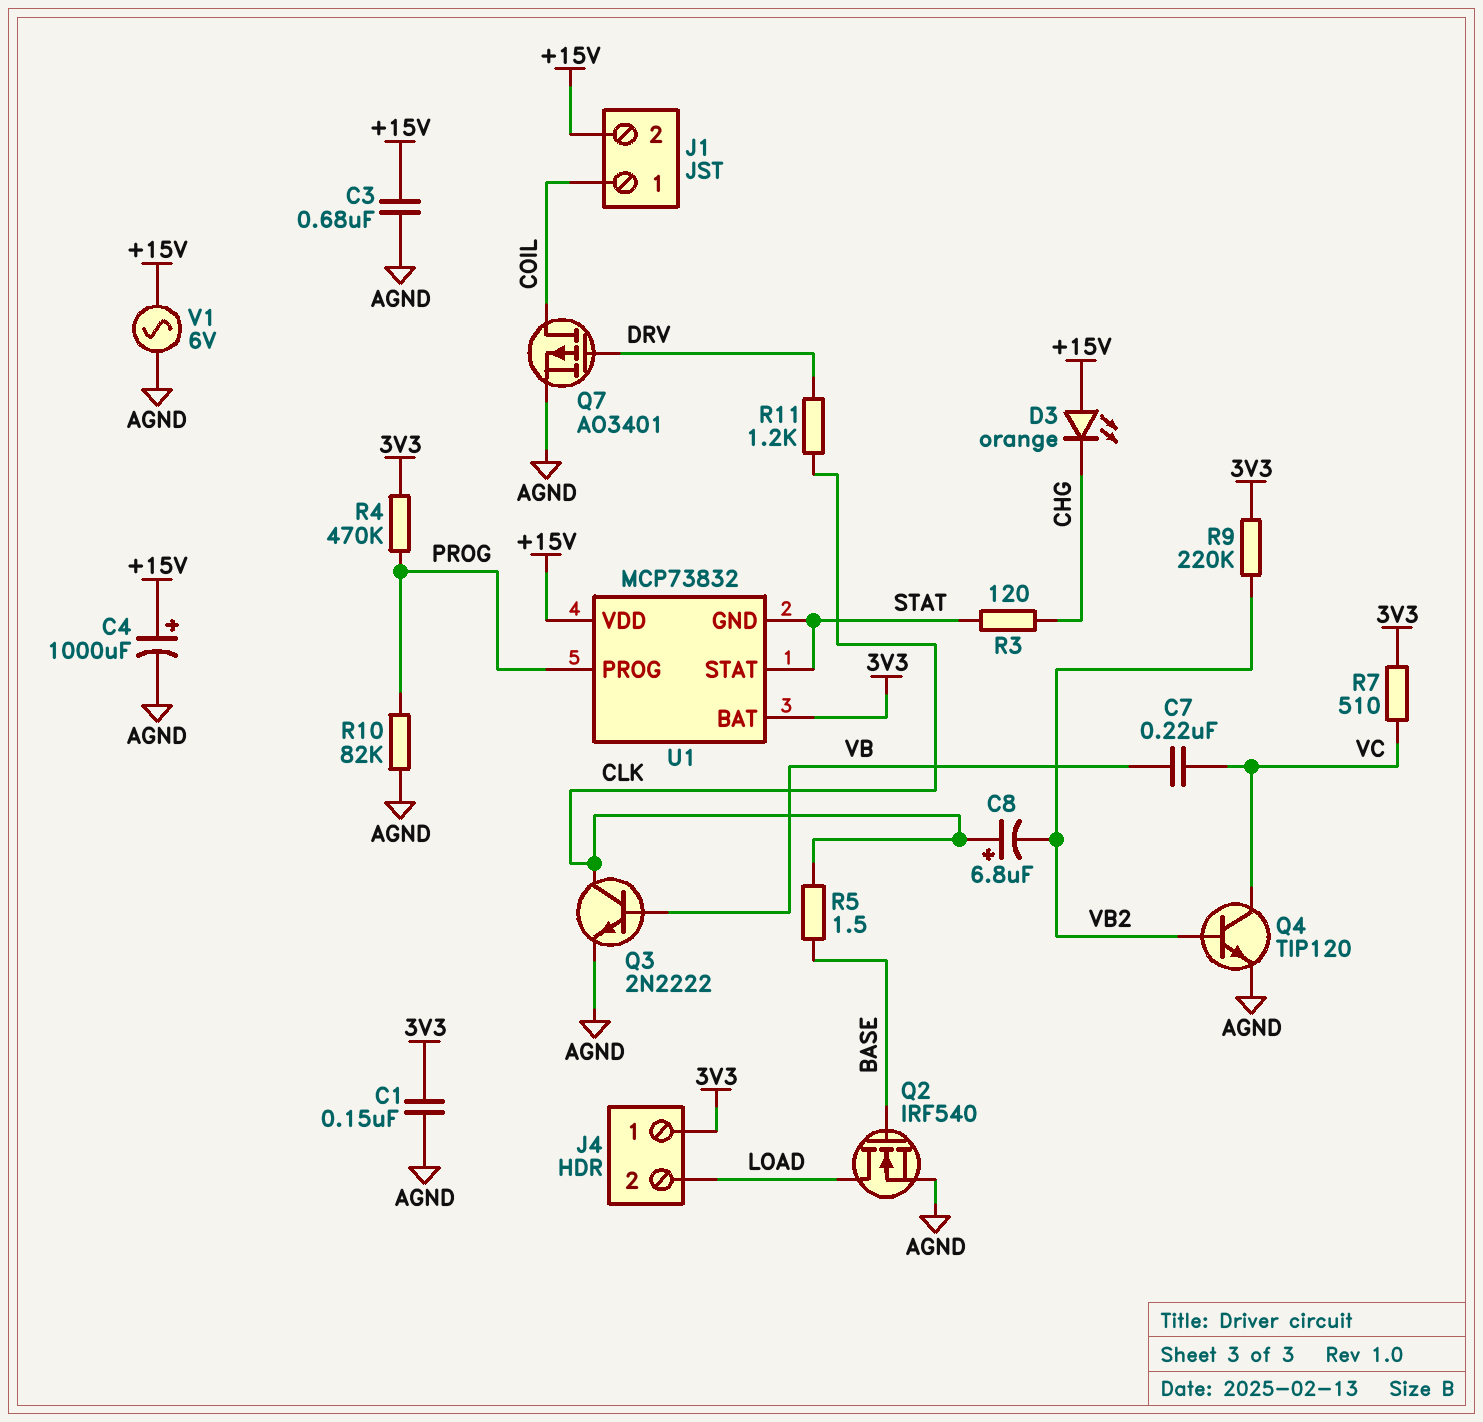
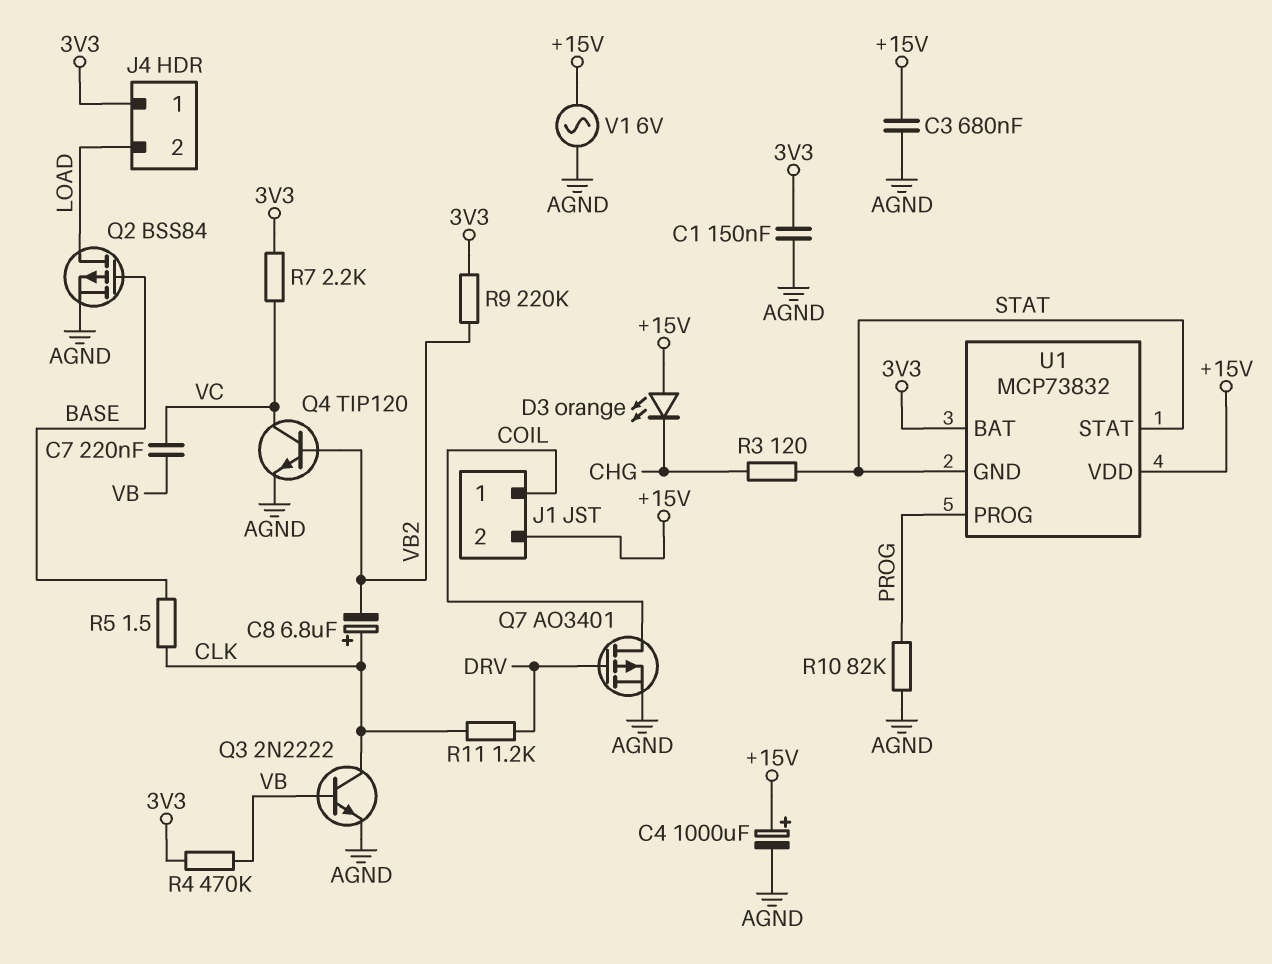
Q2: NMOS IRF540 (G BASE, D LOAD, S AGND) -> PMOS BSS84 (G BASE, D LOAD, S AGND)
R4: 470k (3V3, PROG) -> 470k (3V3, VB)
R7: 510 (3V3, VC) -> 2.2k (3V3, VC)

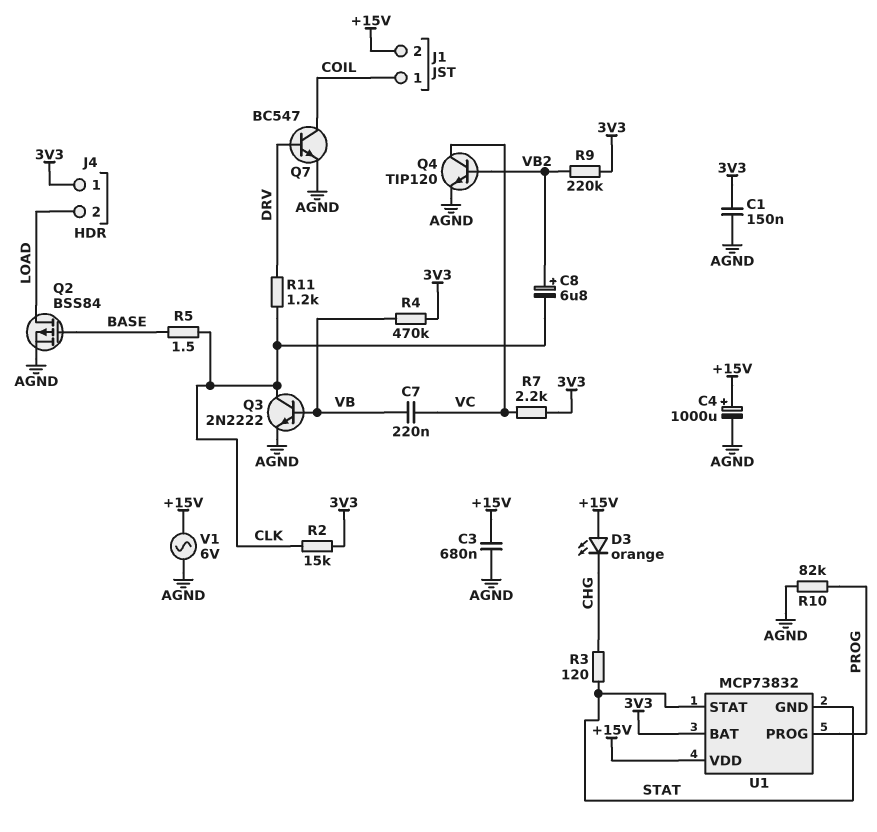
C8: 6.8uF (plus CLK, minus VB2) -> 6.8uF (plus VB2, minus CLK)
Q7: PMOS AO3401 (G DRV, D COIL, S AGND) -> NPN BC547 (B DRV, C COIL, E AGND)
R2: none -> 15k (3V3, CLK)

